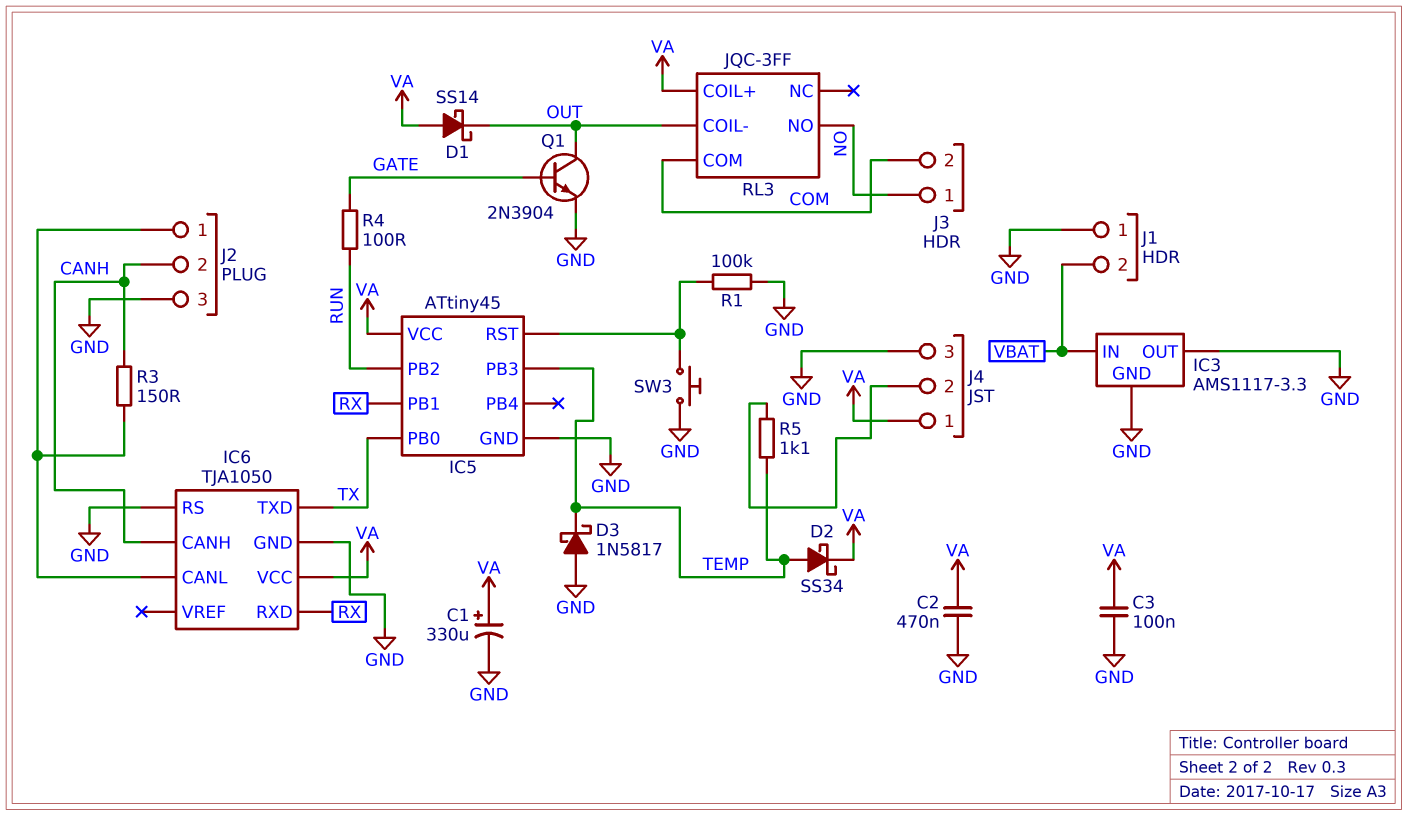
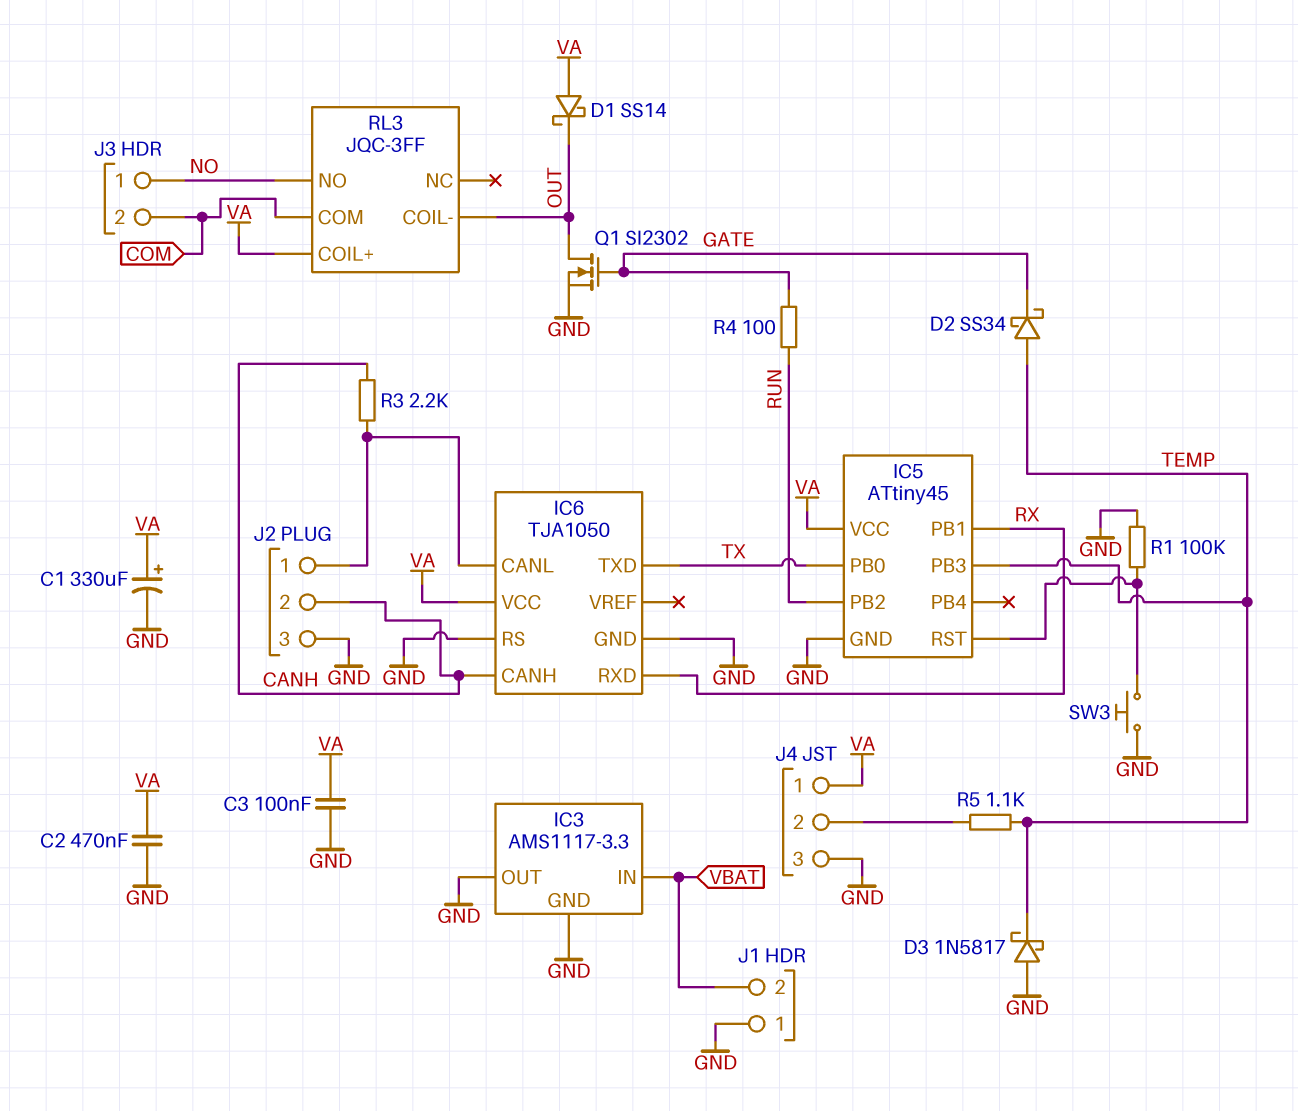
D2: schottky SS34 (A TEMP, K VA) -> schottky SS34 (A TEMP, K GATE)
Q1: NPN 2N3904 (B GATE, C OUT, E GND) -> NMOS SI2302 (G GATE, D OUT, S GND)
R3: 150 (CANH, IC6/CANL) -> 2.2k (CANH, IC6/CANL)

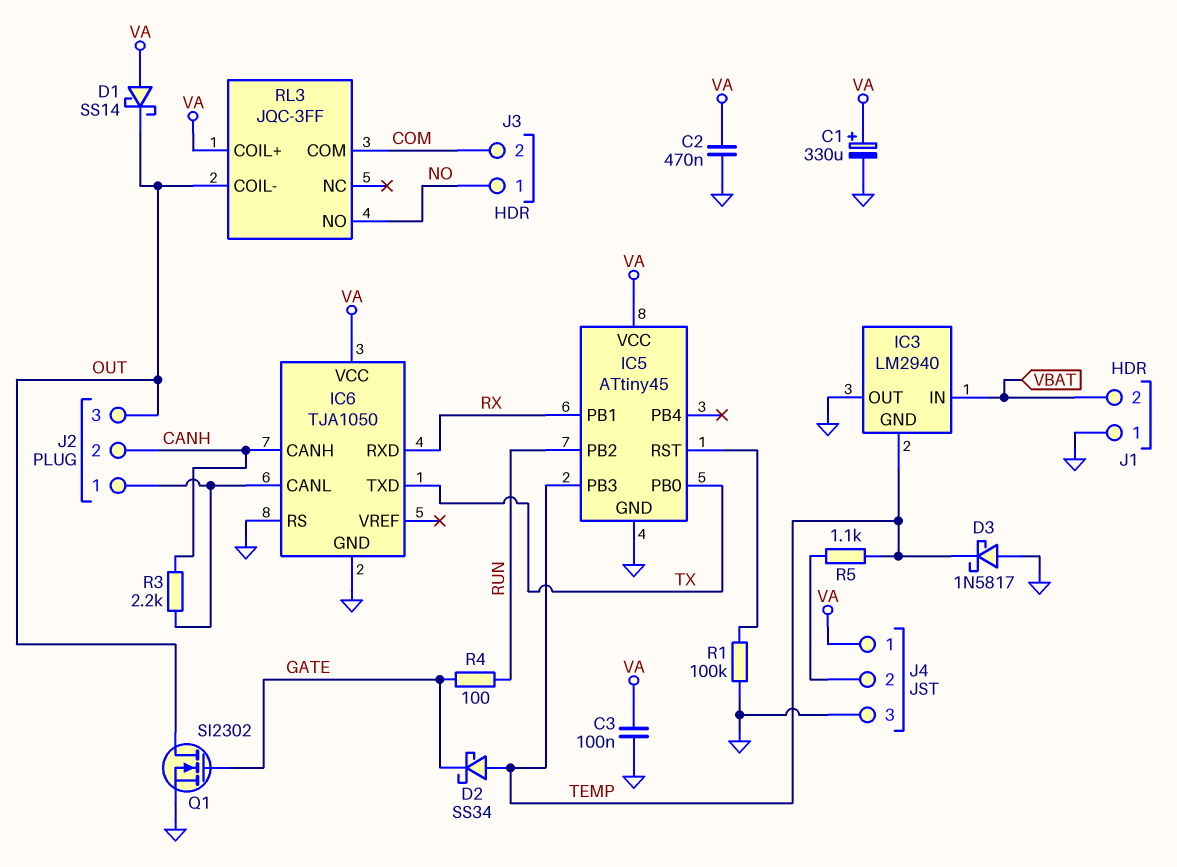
IC3: AMS1117-3.3 -> LM2940
IC3 pin GND: GND -> TEMP
J2 pin 3: GND -> OUT
SW3: button (GND, IC5/RST) -> none

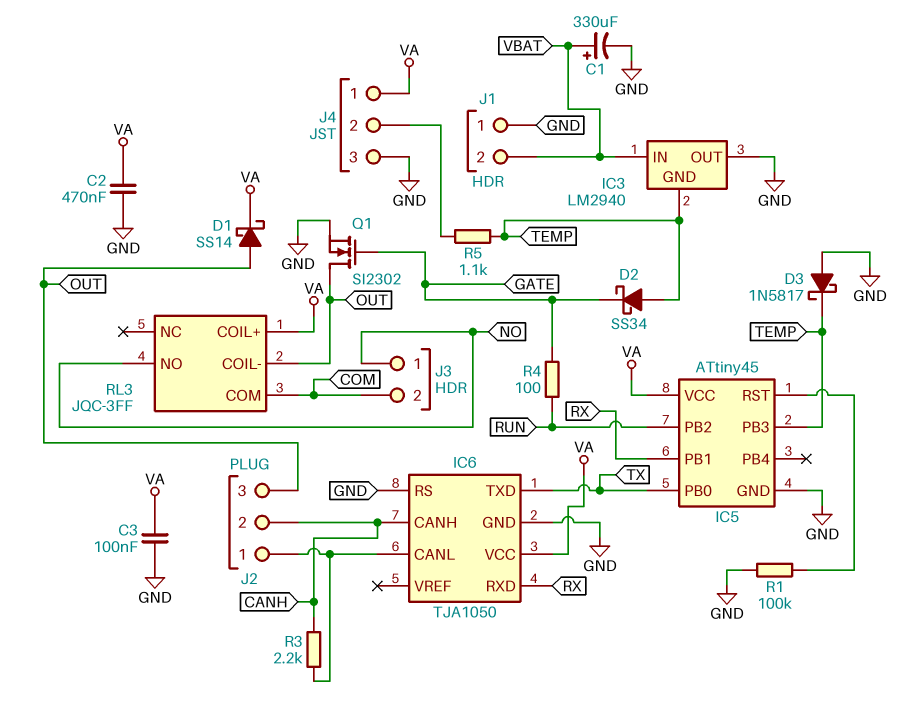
C1: 330uF (plus VA, minus GND) -> 330uF (plus VBAT, minus GND)
D1: schottky SS14 (A VA, K OUT) -> schottky SS14 (A OUT, K VA)

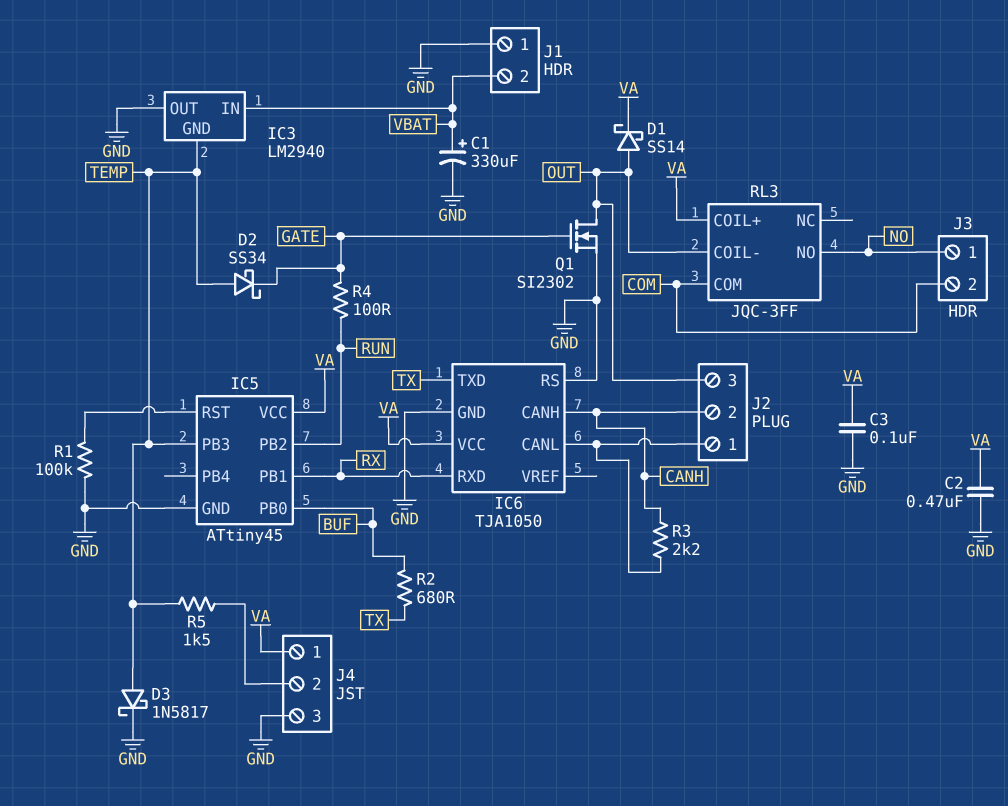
D3: schottky 1N5817 (A GND, K TEMP) -> schottky 1N5817 (A TEMP, K GND)
IC5 pin PB0: TX -> BUF
R2: none -> 680 (BUF, TX)
R5: 1.1k (J4/2, TEMP) -> 1.5k (J4/2, TEMP)

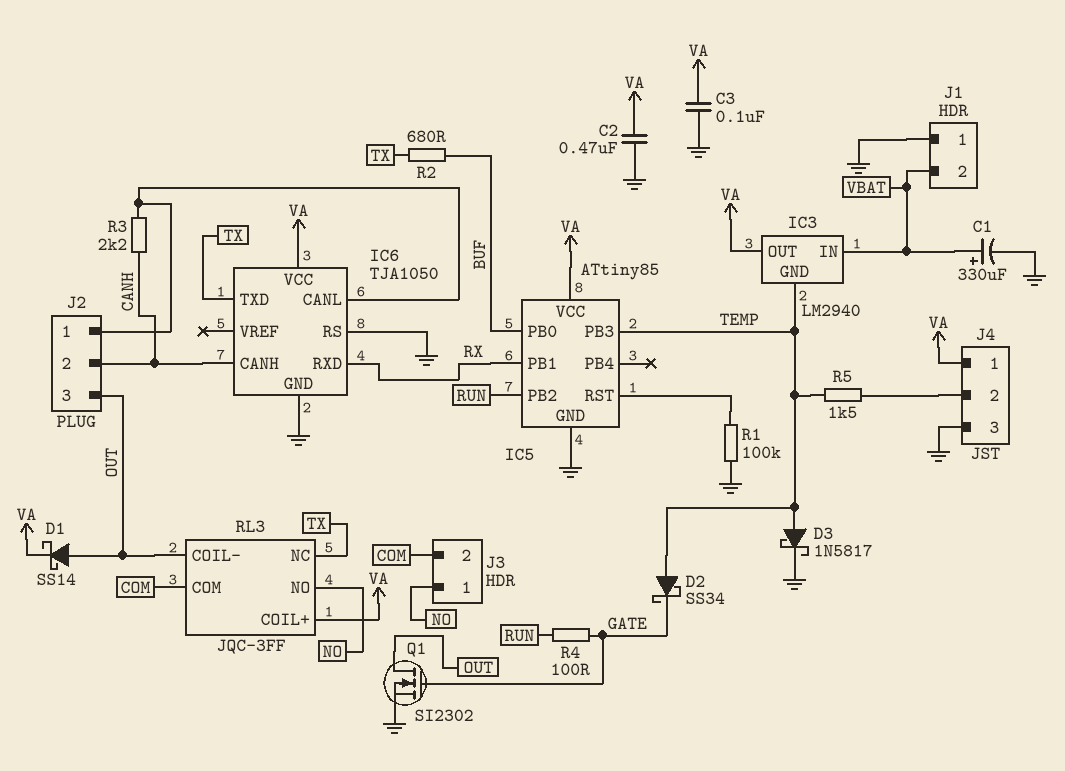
IC3 pin OUT: GND -> VA
IC5: ATtiny45 -> ATtiny85
RL3 pin NC: none -> TX

